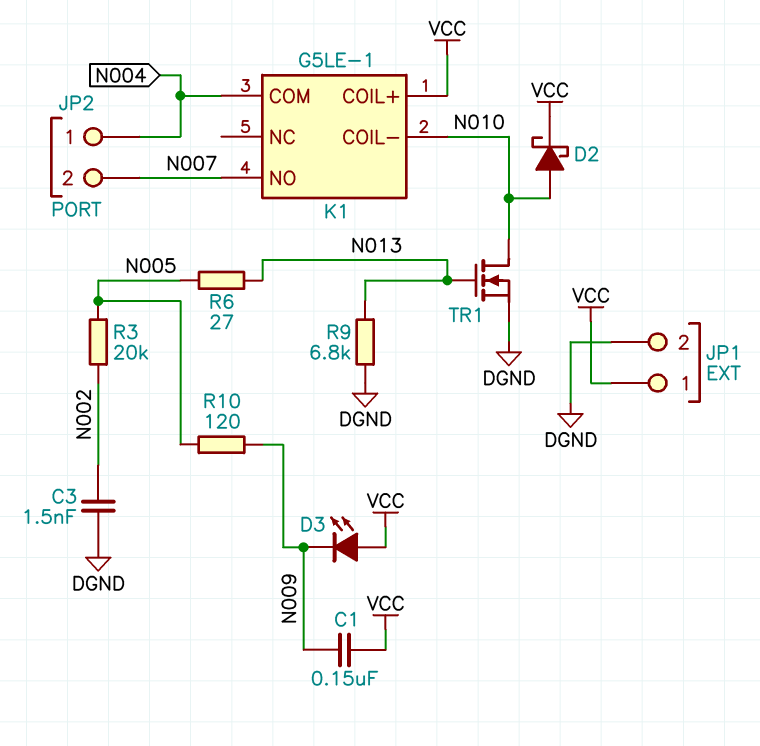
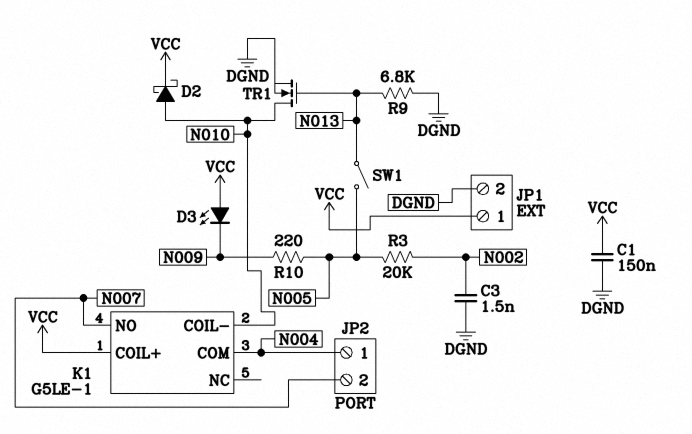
C1: 150nF (N009, VCC) -> 150nF (DGND, VCC)
R6: 27 (N005, N013) -> none
R10: 120 (N005, N009) -> 220 (N005, N009)
SW1: none -> switch (N005, N013)

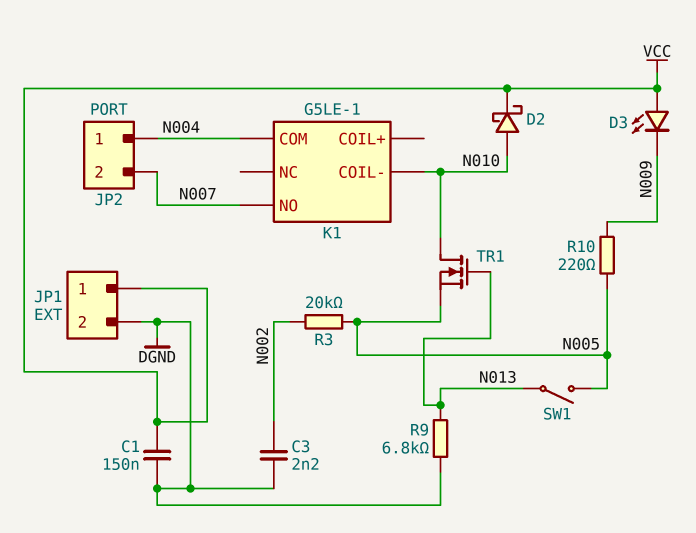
C3: 1.5nF (DGND, N002) -> 2.2nF (DGND, N002)
K1 pin COIL+: VCC -> none
TR1: NMOS (G N013, D N010, S DGND) -> NMOS (G N013, D N010, S N005)

